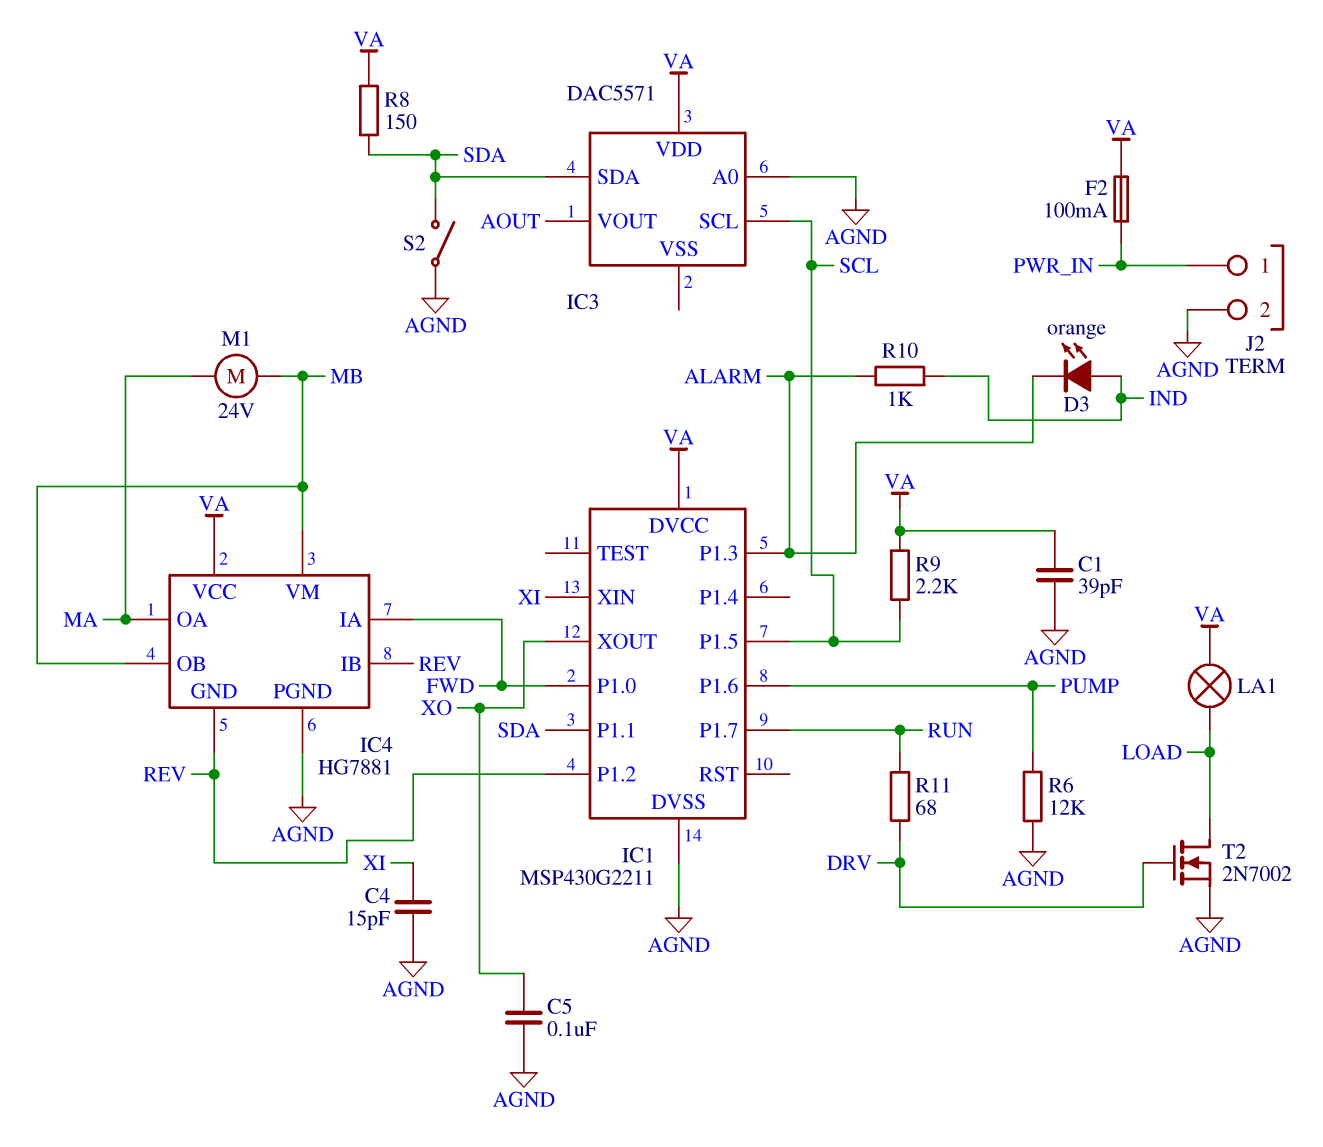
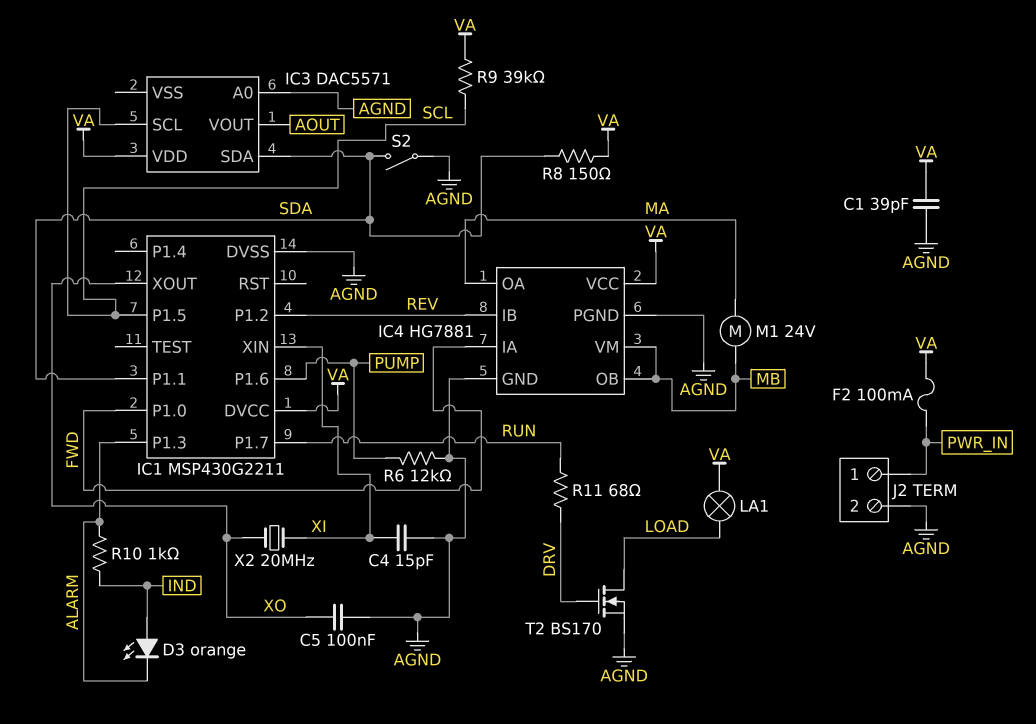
IC4 pin GND: REV -> AGND
R9: 2.2k (SCL, VA) -> 39k (SCL, VA)
T2: NMOS 2N7002 (G DRV, D LOAD, S AGND) -> NMOS BS170 (G DRV, D LOAD, S AGND)
X2: none -> 20MHz (XI, XO)

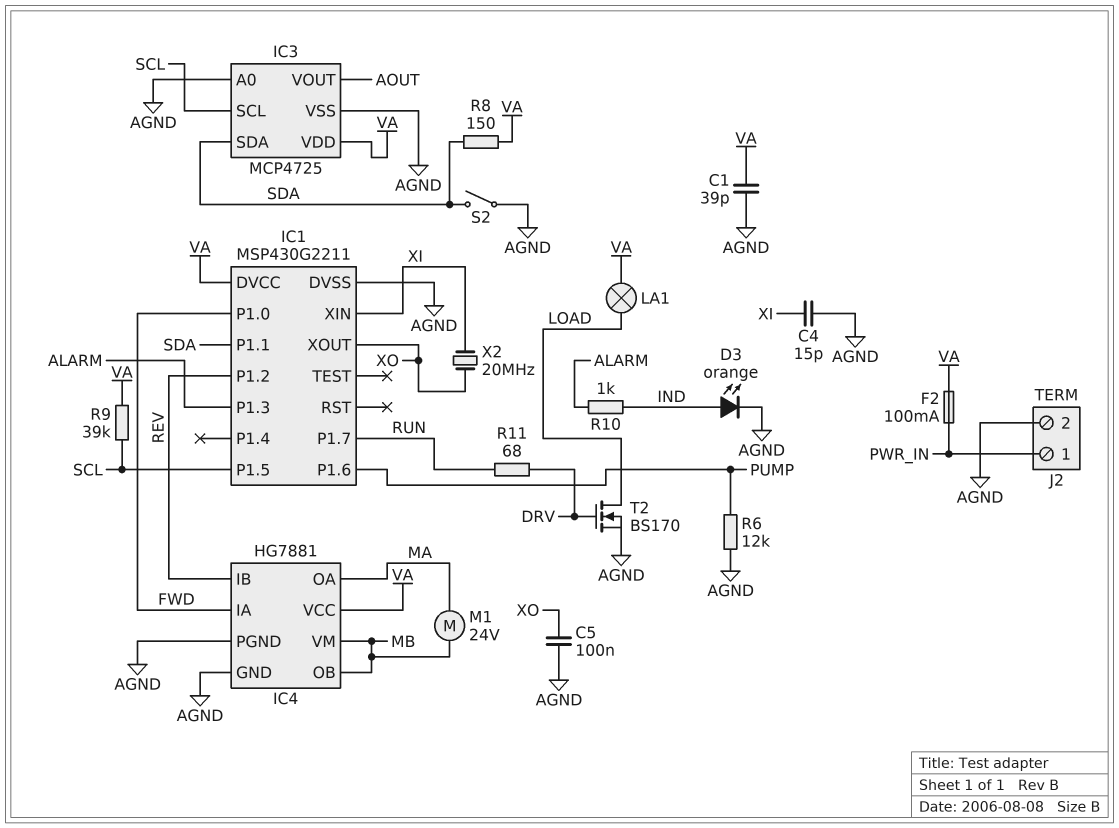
D3: LED orange (A IND, K ALARM) -> LED orange (A IND, K AGND)
IC3: DAC5571 -> MCP4725
IC3 pin VSS: none -> AGND

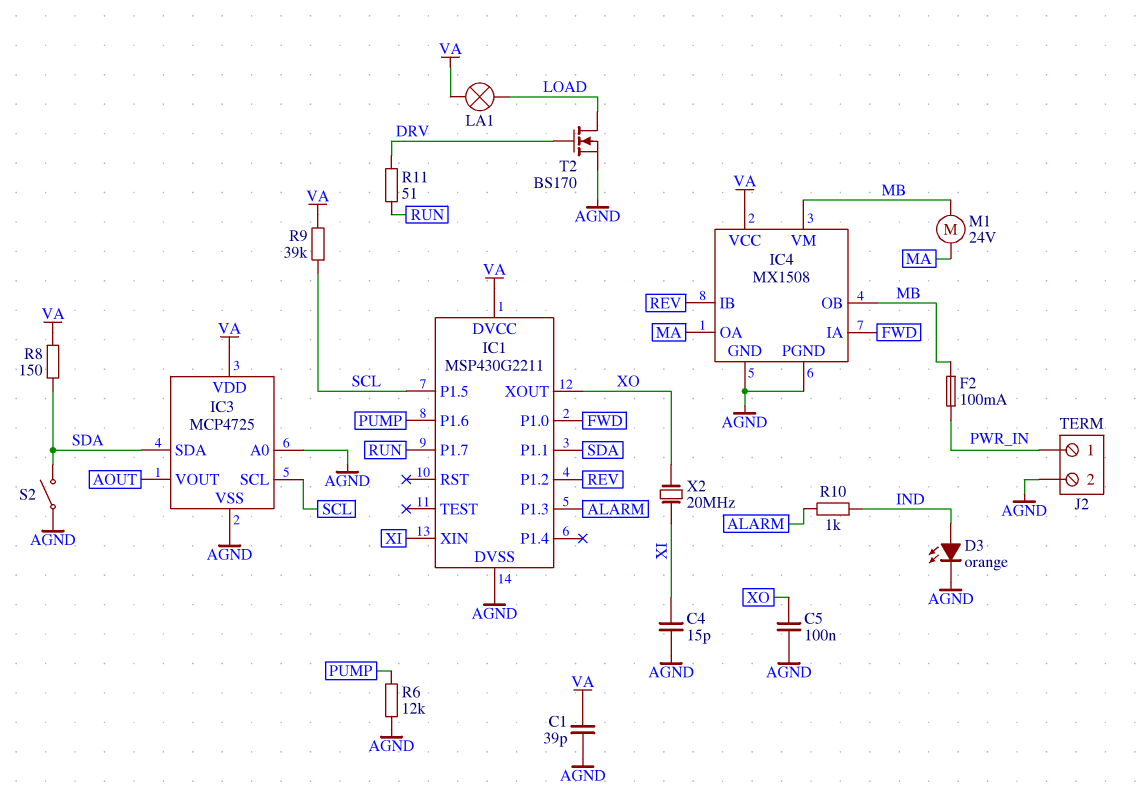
F2: 100mA (PWR_IN, VA) -> 100mA (MB, PWR_IN)
IC4: HG7881 -> MX1508
R11: 68 (DRV, RUN) -> 51 (DRV, RUN)

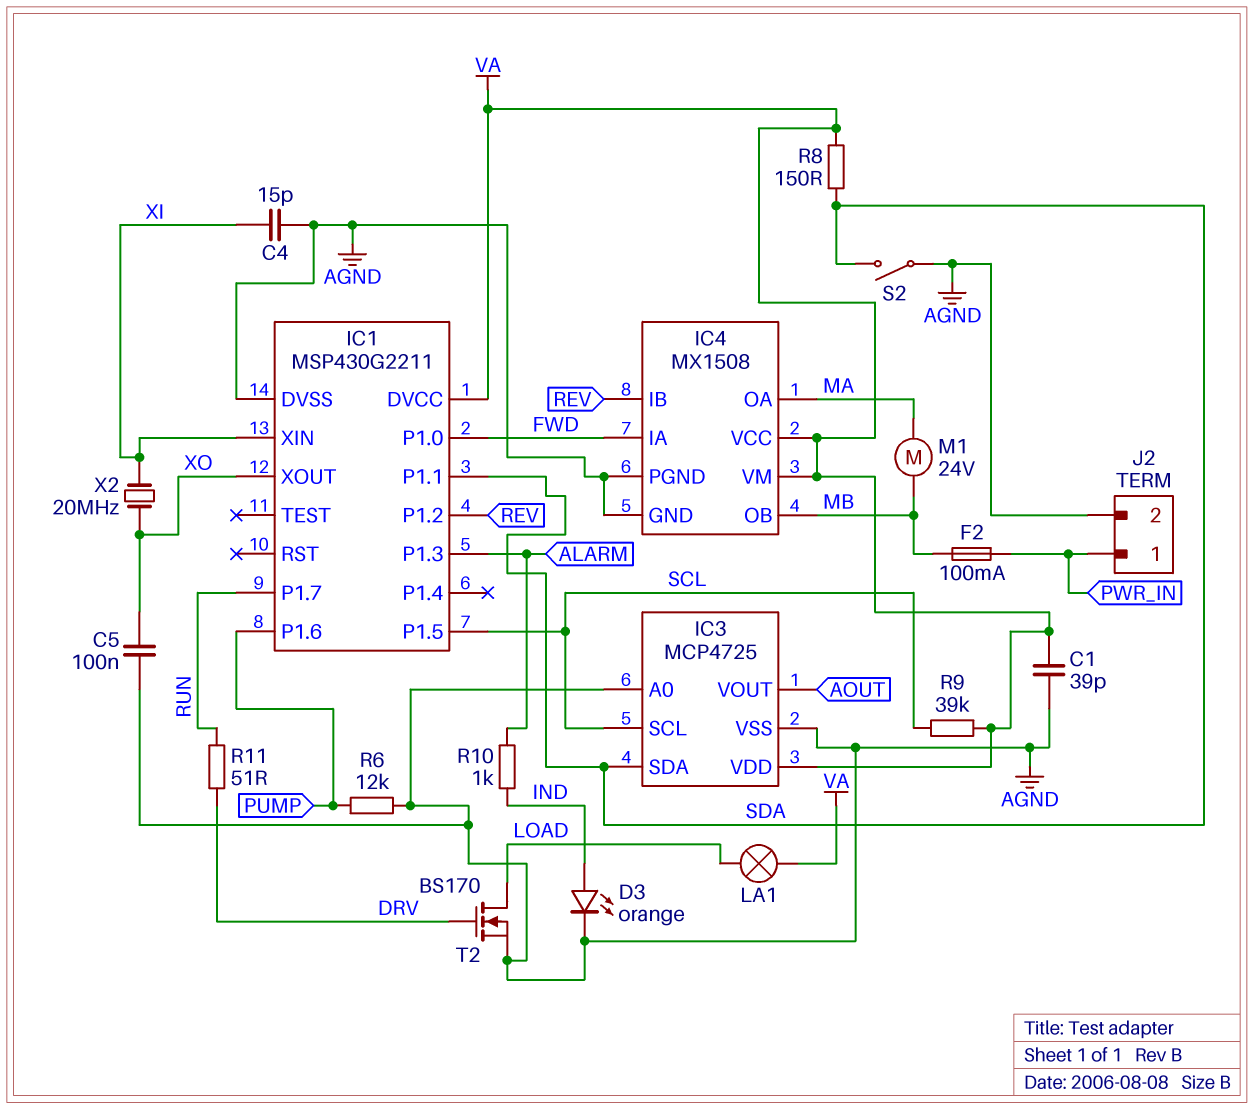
IC4 pin VM: MB -> VA

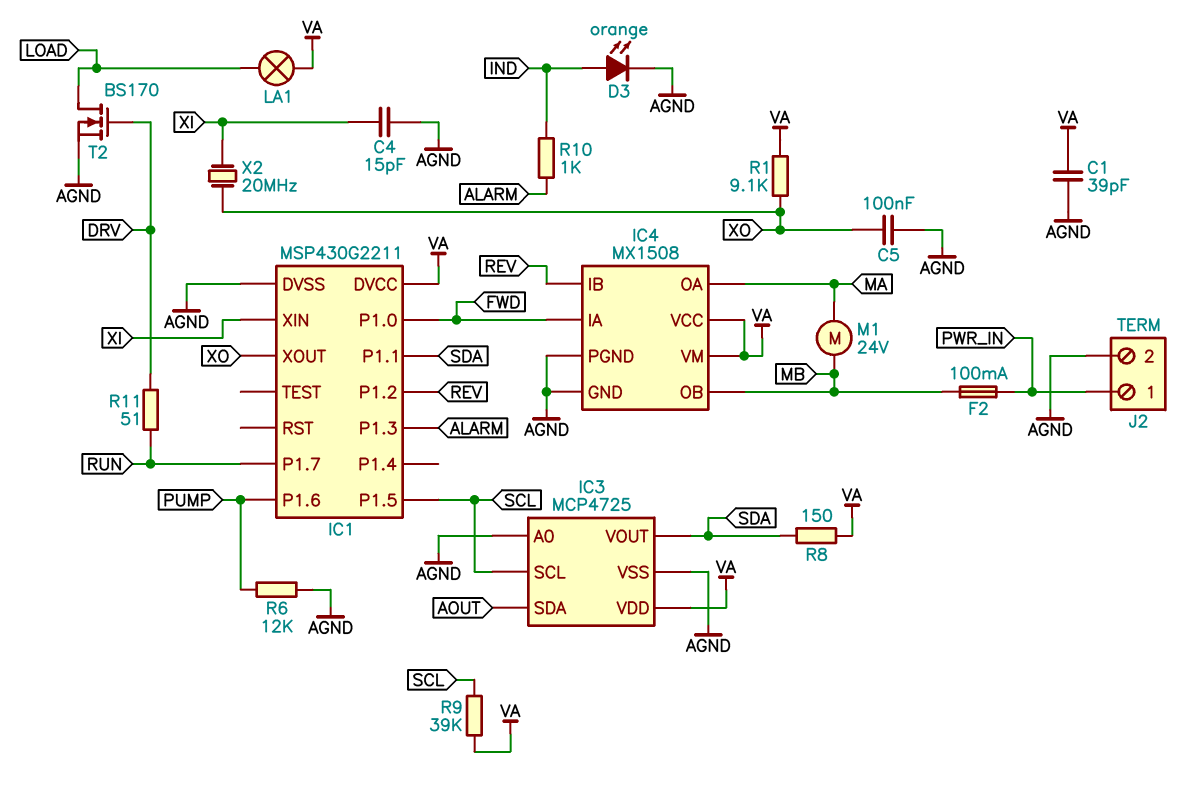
IC3 pin SDA: SDA -> AOUT
IC3 pin VOUT: AOUT -> SDA
R1: none -> 9.1k (VA, XO)
S2: switch (AGND, SDA) -> none

